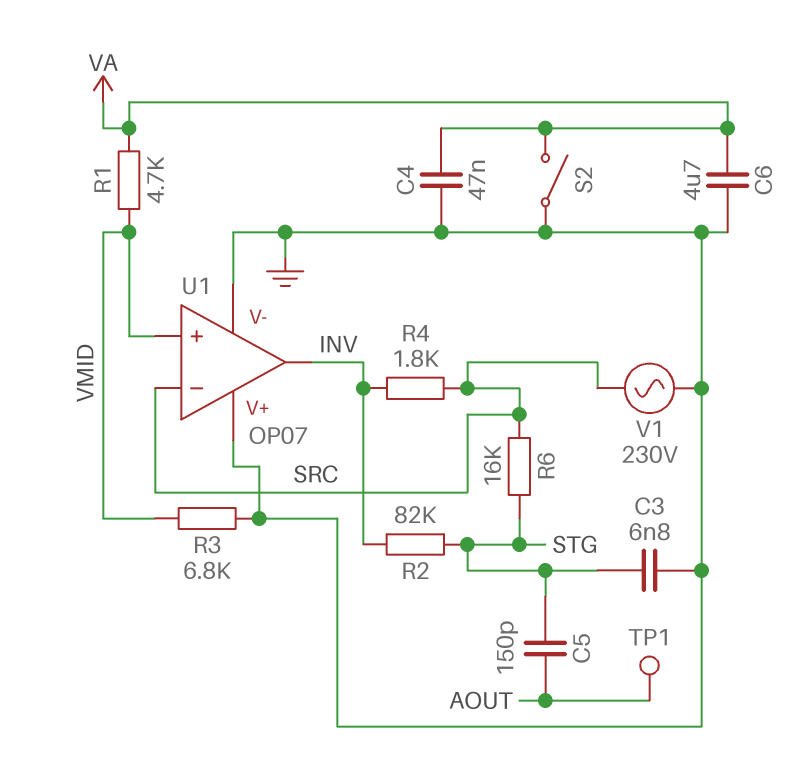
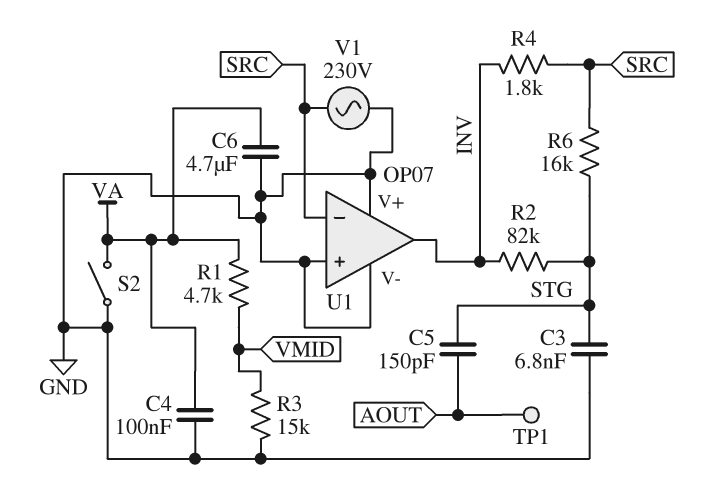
C4: 47nF (GND, VA) -> 100nF (GND, VA)
R3: 6.8k (GND, VMID) -> 15k (GND, VMID)
U1 pin in+: VMID -> GND

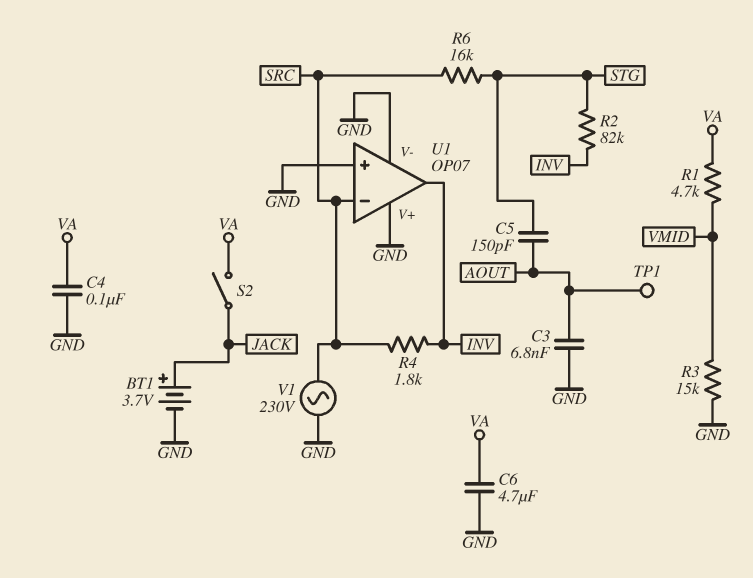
BT1: none -> 3.7V (plus JACK, minus GND)
C3: 6.8nF (GND, STG) -> 6.8nF (AOUT, GND)
S2: switch (GND, VA) -> switch (JACK, VA)

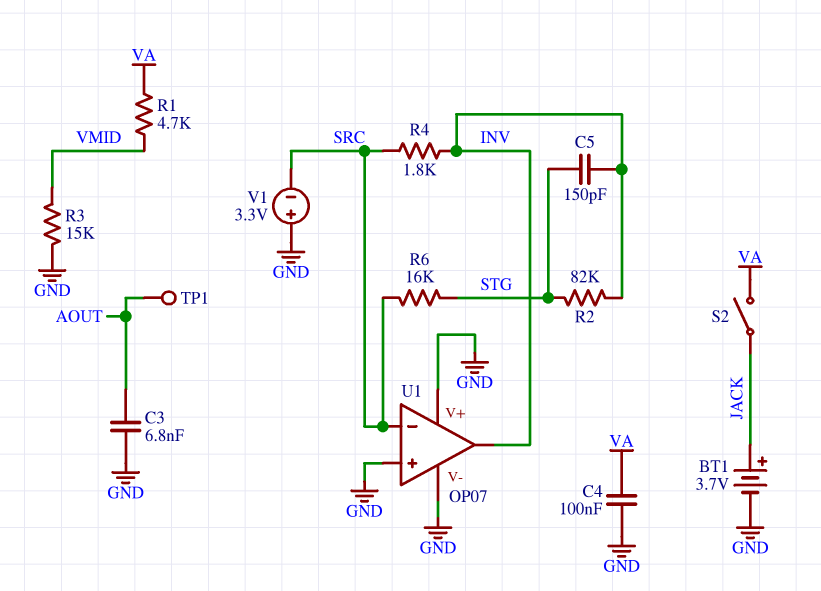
C5: 150pF (AOUT, STG) -> 150pF (INV, STG)
C6: 4.7uF (GND, VA) -> none
V1: AC 230V (GND, SRC) -> 3.3V (plus GND, minus SRC)

